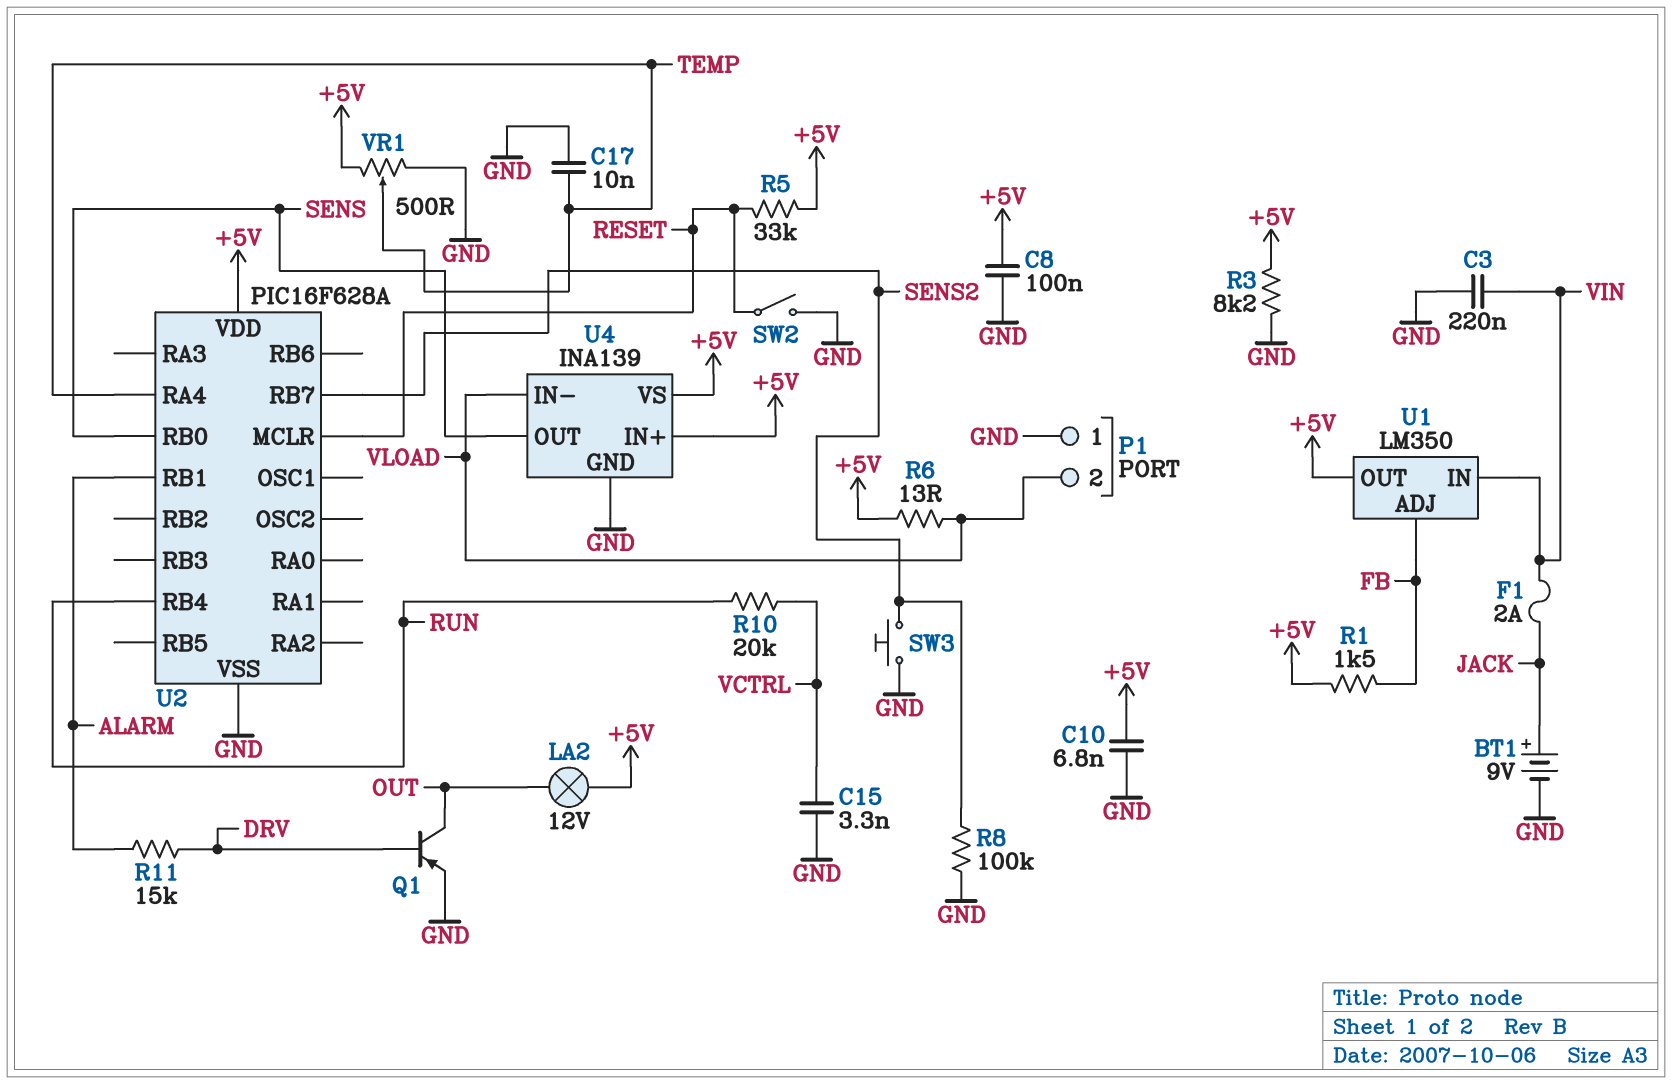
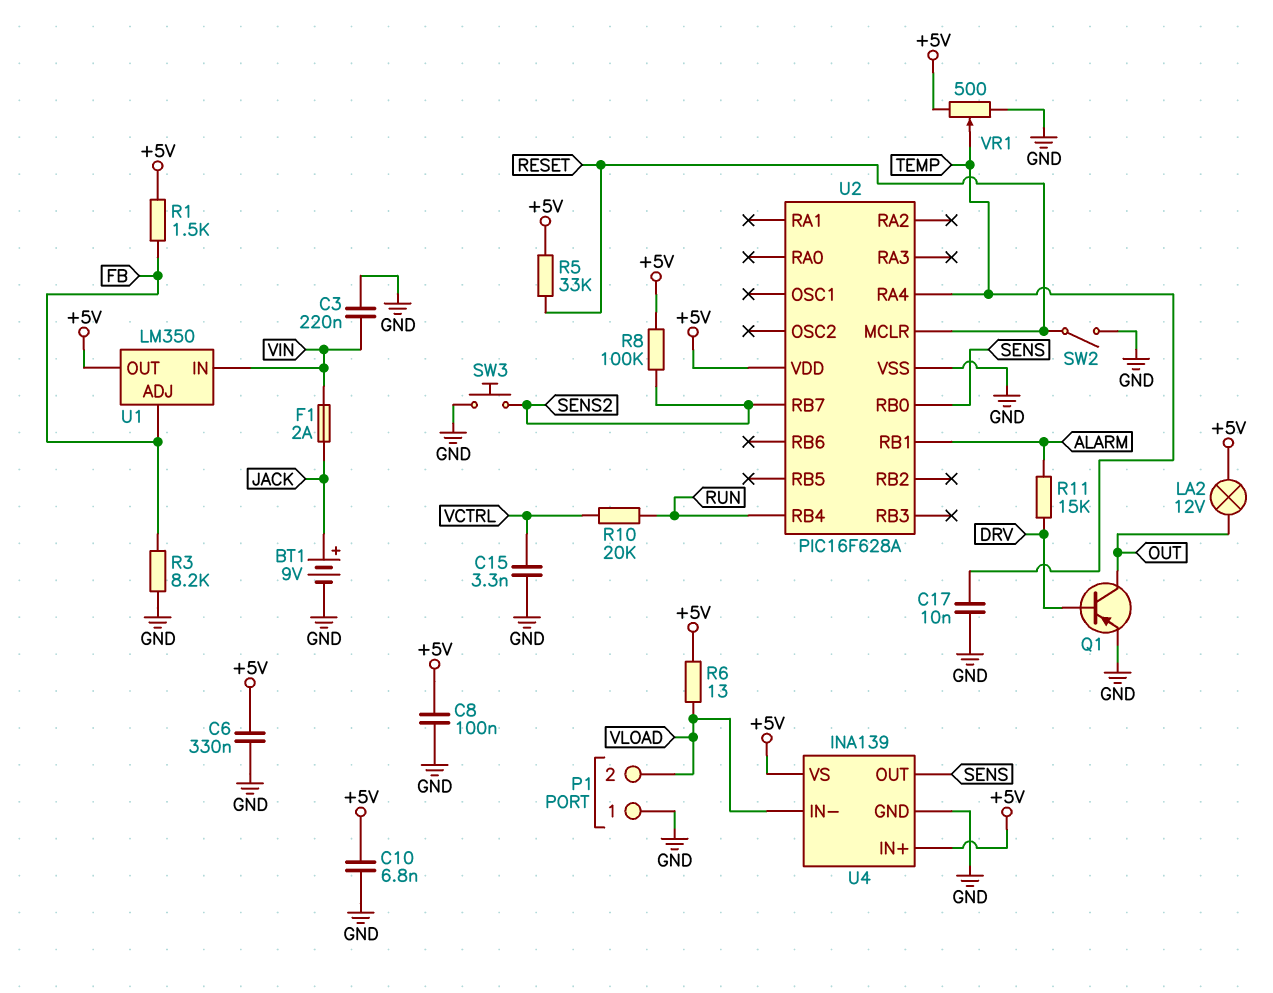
C6: none -> 330nF (+5V, GND)
R3: 8.2k (+5V, GND) -> 8.2k (FB, GND)
R8: 100k (GND, SENS2) -> 100k (+5V, SENS2)

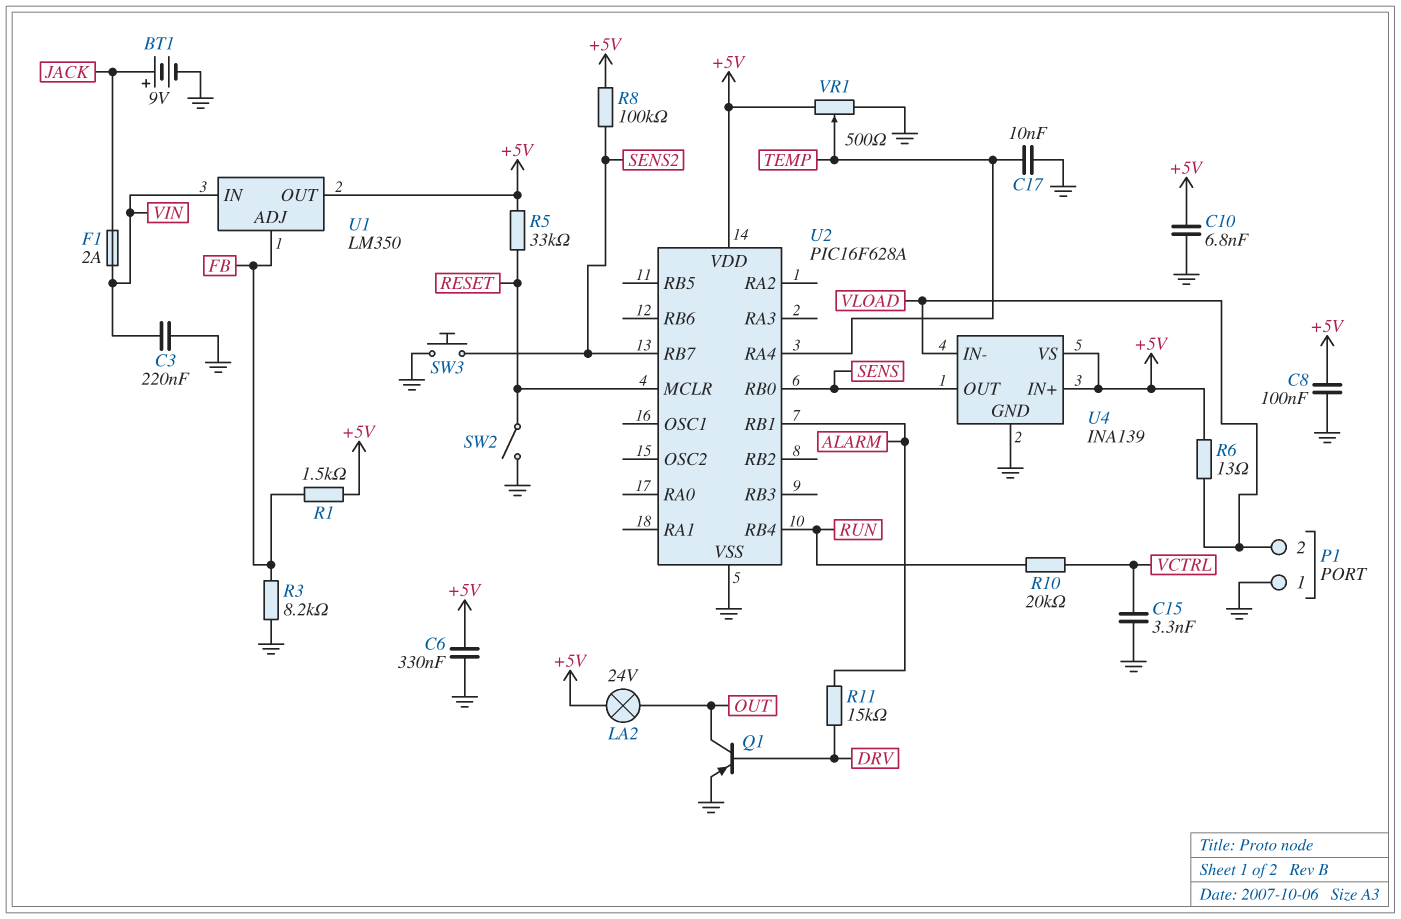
LA2: lamp 12V (+5V, OUT) -> lamp 24V (+5V, OUT)

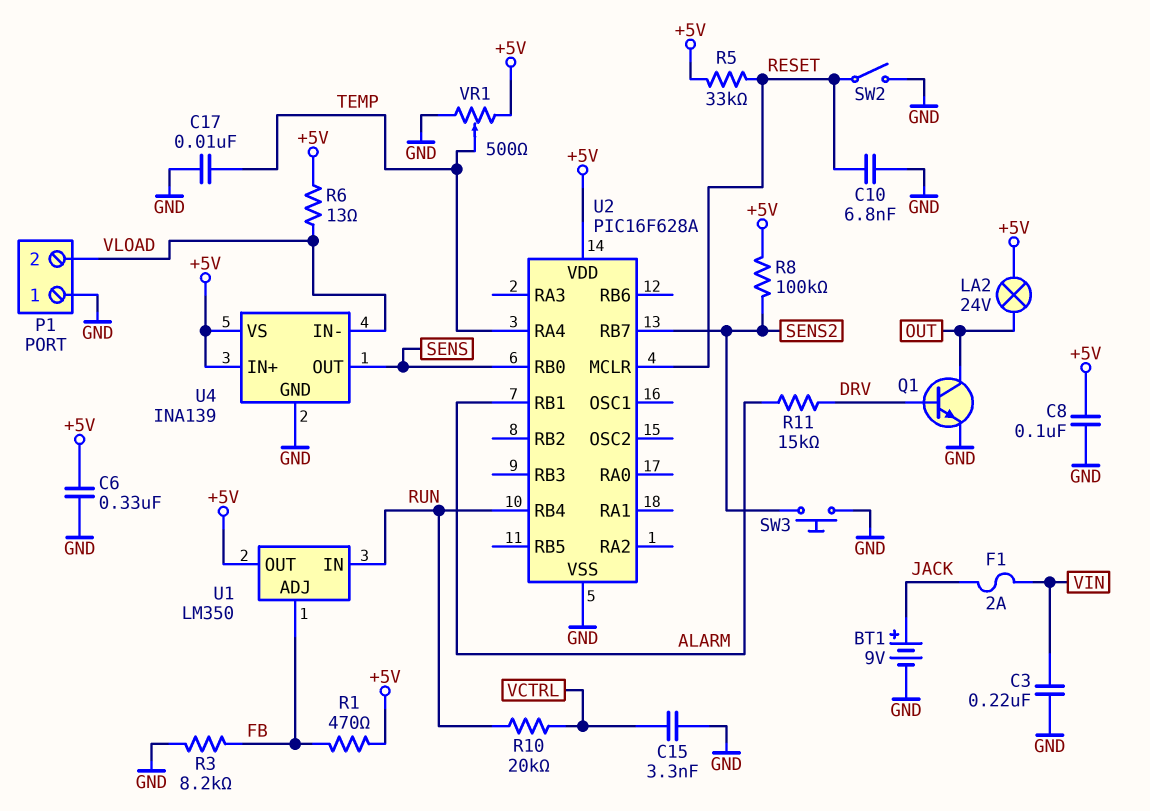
C10: 6.8nF (+5V, GND) -> 6.8nF (GND, RESET)
Q1: PNP (B DRV, C OUT, E GND) -> NPN (B DRV, C OUT, E GND)
R1: 1.5k (+5V, FB) -> 470 (+5V, FB)
U1 pin IN: VIN -> RUN

